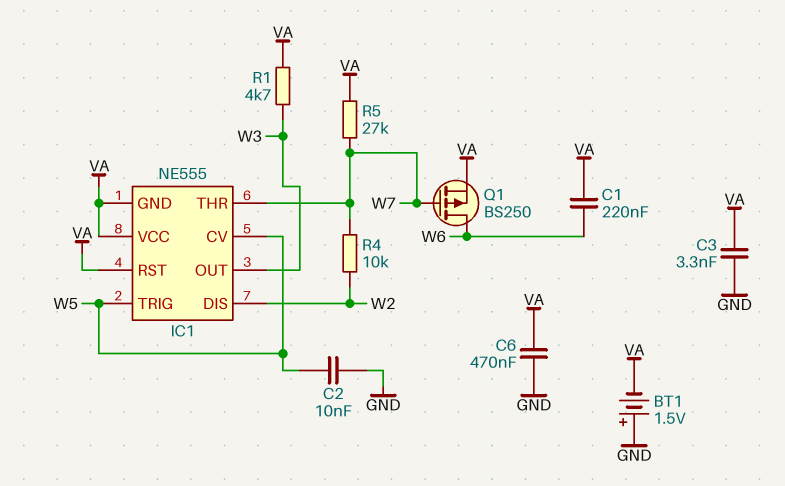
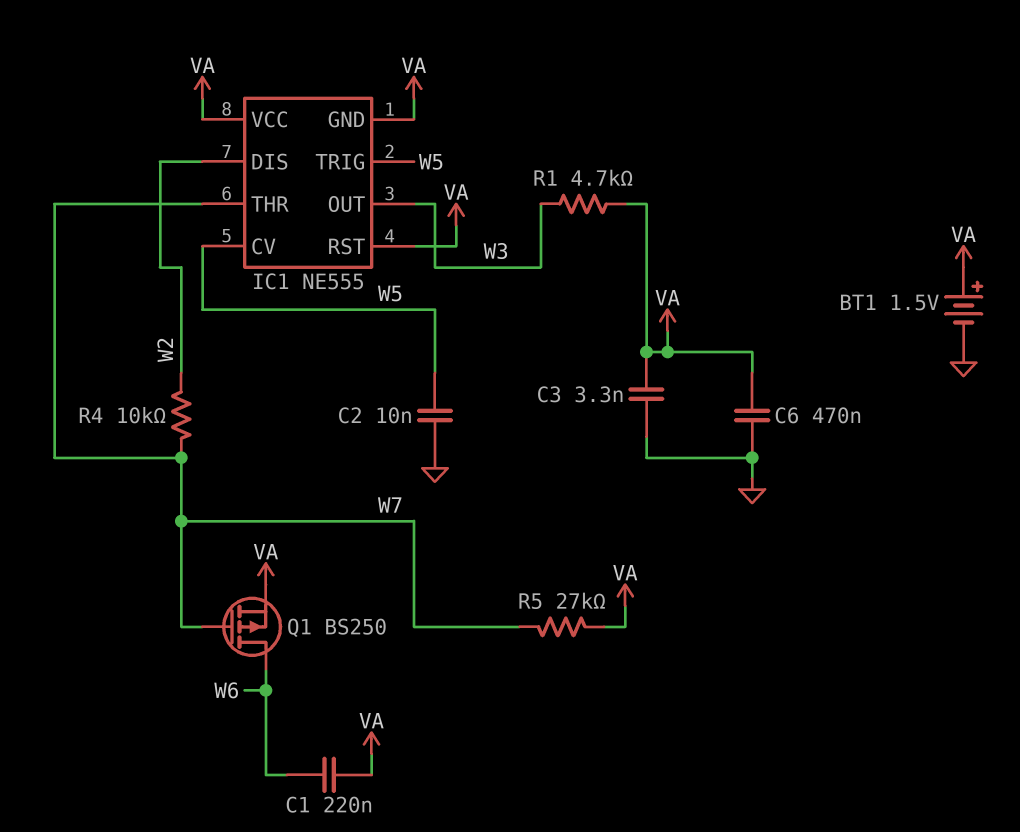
BT1: 1.5V (plus GND, minus VA) -> 1.5V (plus VA, minus GND)

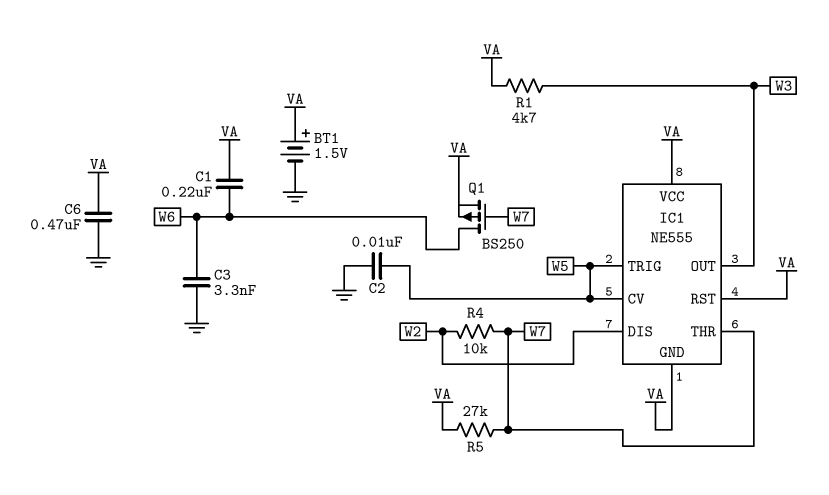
C3: 3.3nF (GND, VA) -> 3.3nF (GND, W6)

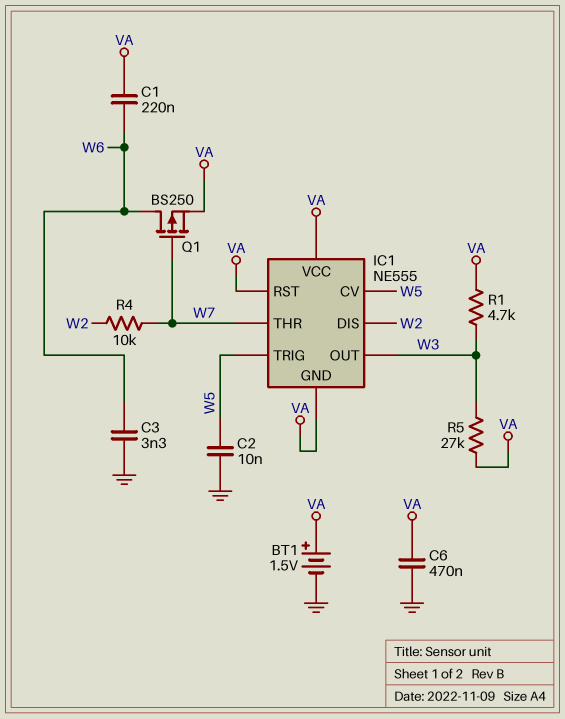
R5: 27k (VA, W7) -> 27k (VA, W3)

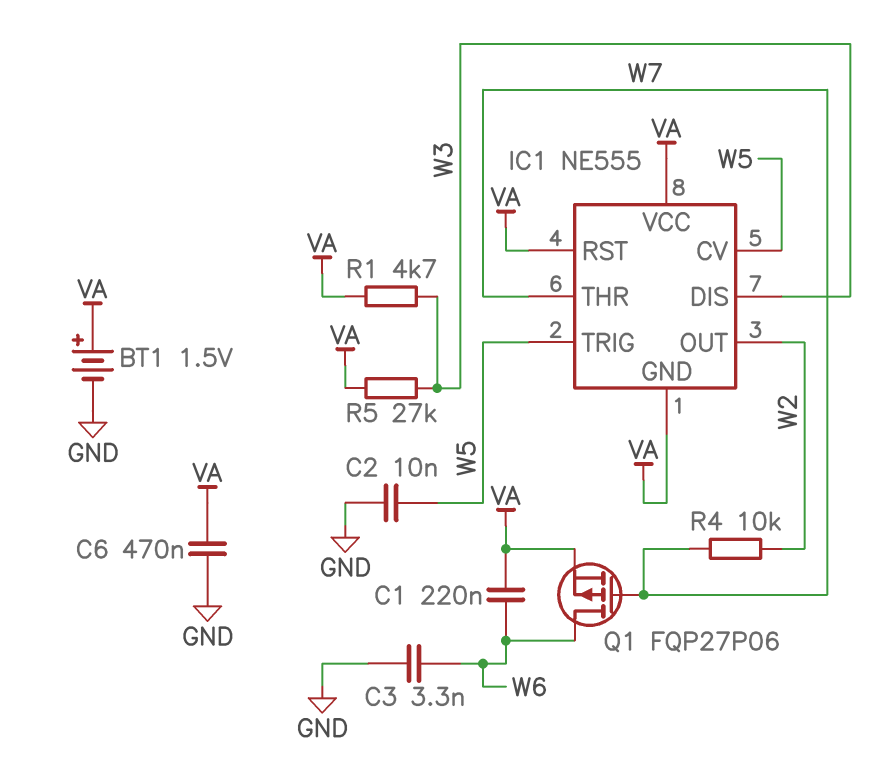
IC1 pin DIS: W2 -> W3
IC1 pin OUT: W3 -> W2
Q1: PMOS BS250 (G W7, D W6, S VA) -> PMOS FQP27P06 (G W7, D W6, S VA)

